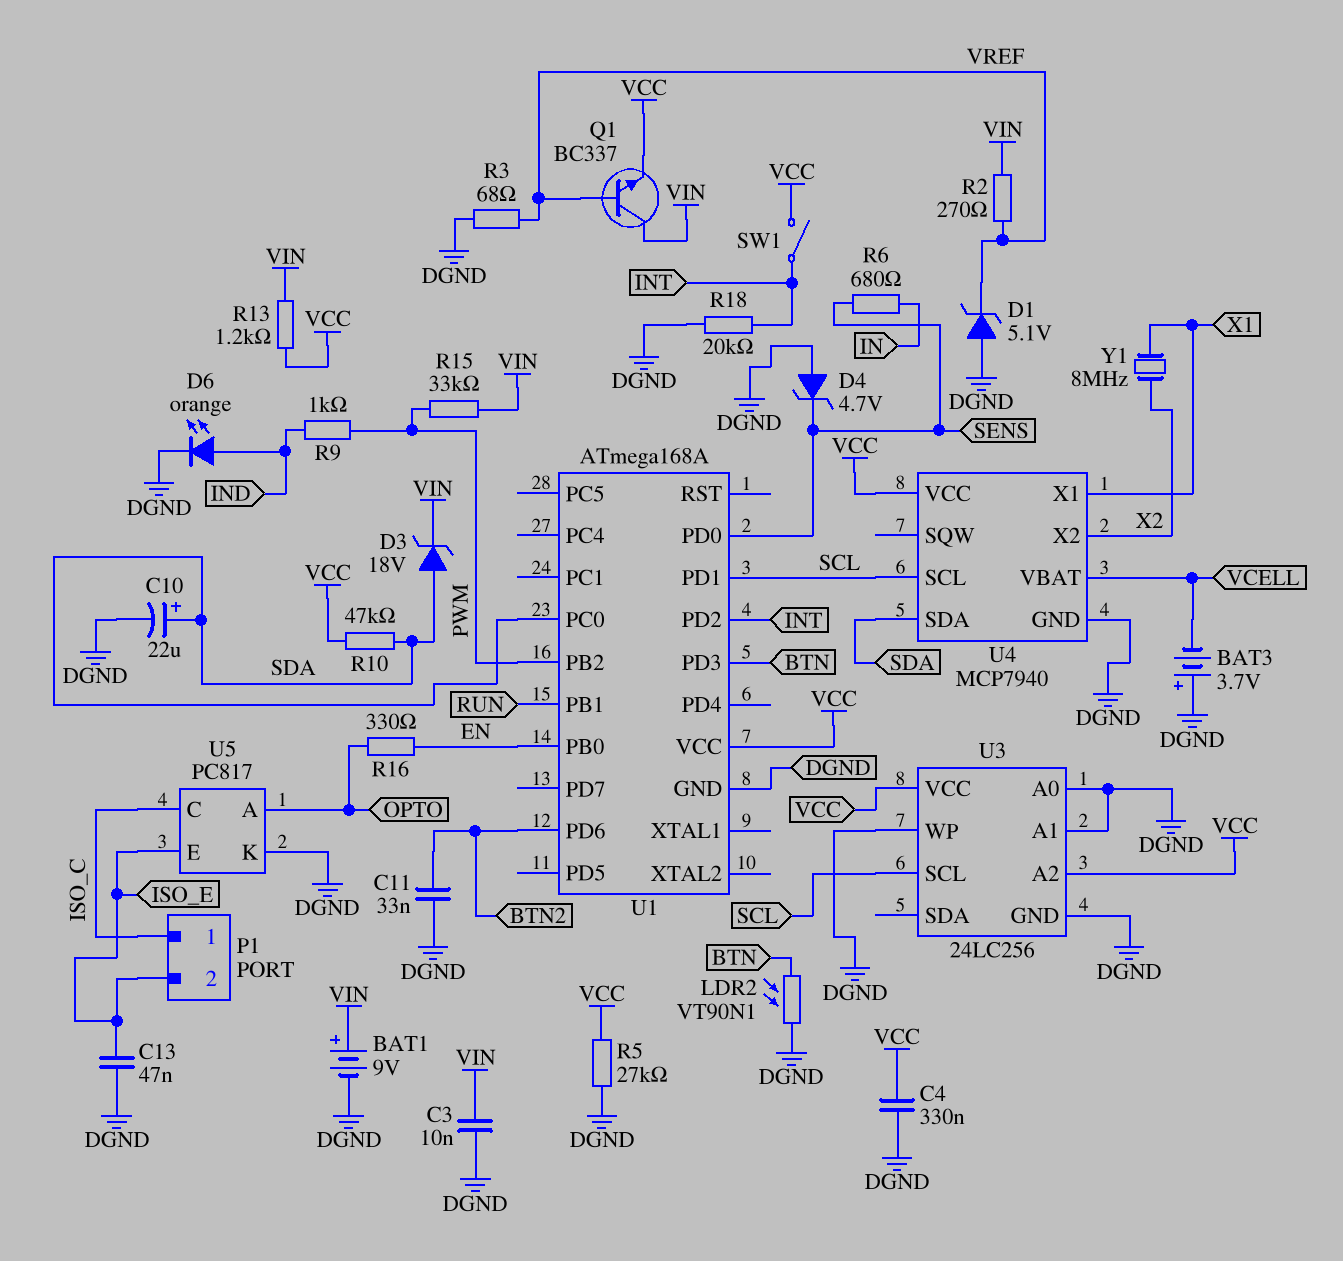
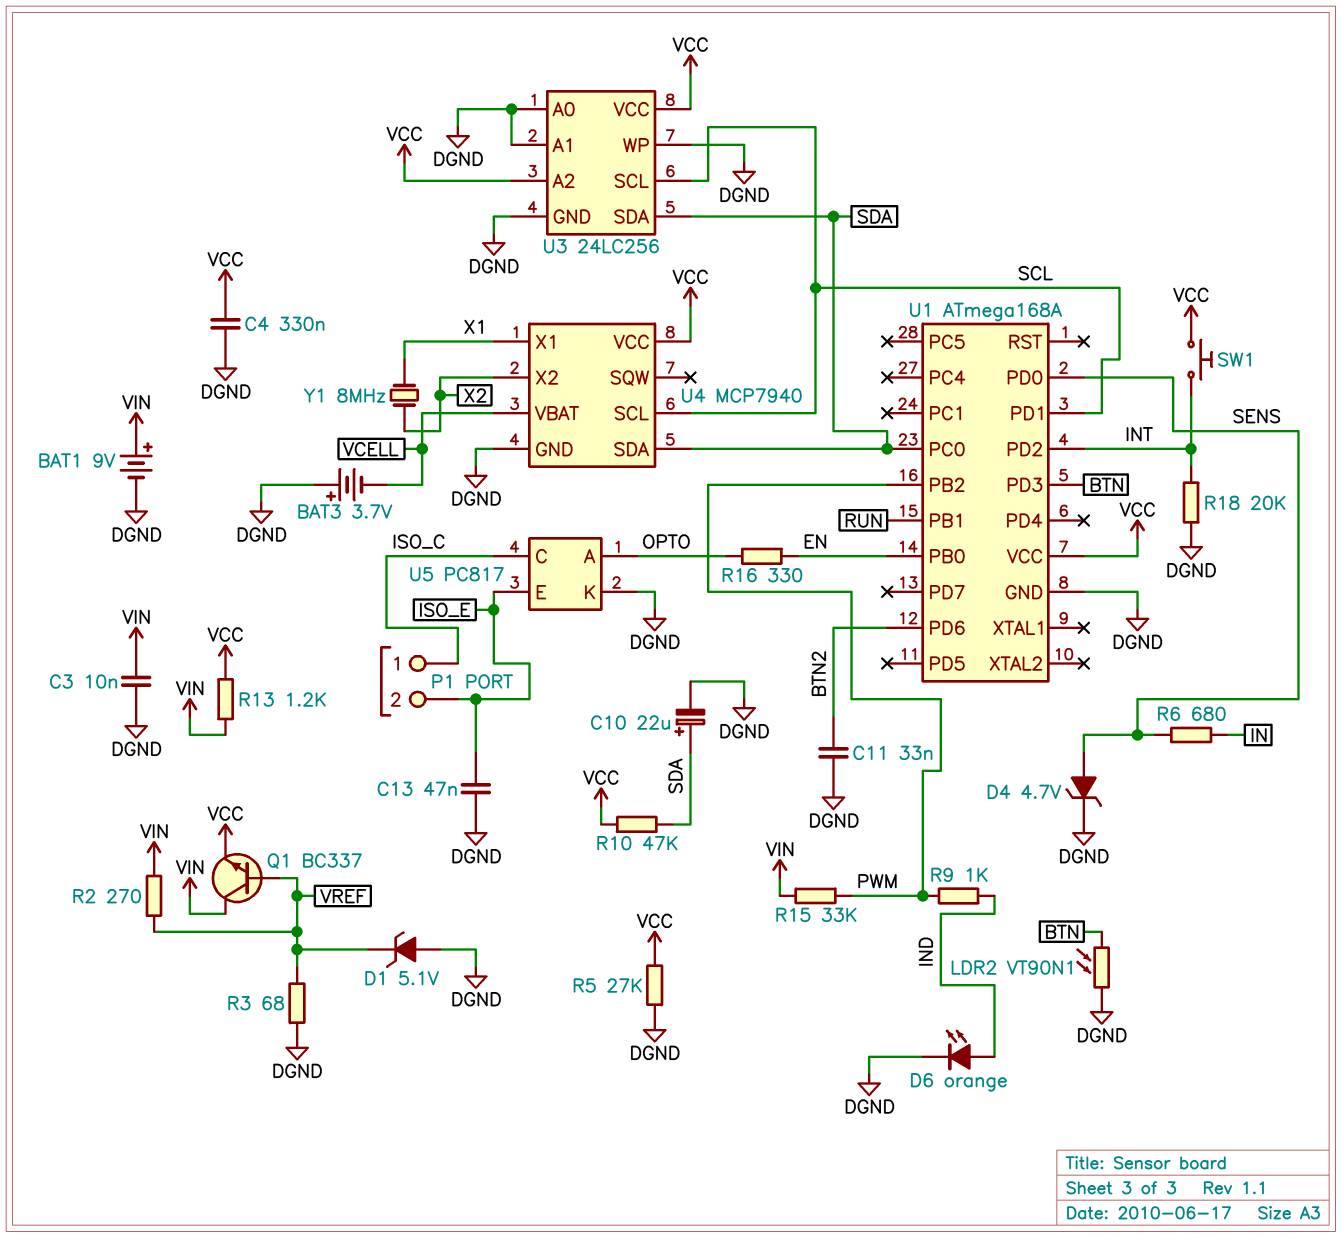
D3: zener 18V (A SDA, K VIN) -> none
D4: zener 4.7V (A DGND, K SENS) -> zener 4.7V (A SENS, K DGND)
SW1: switch (INT, VCC) -> button (INT, VCC)
U3 pin SDA: none -> SDA

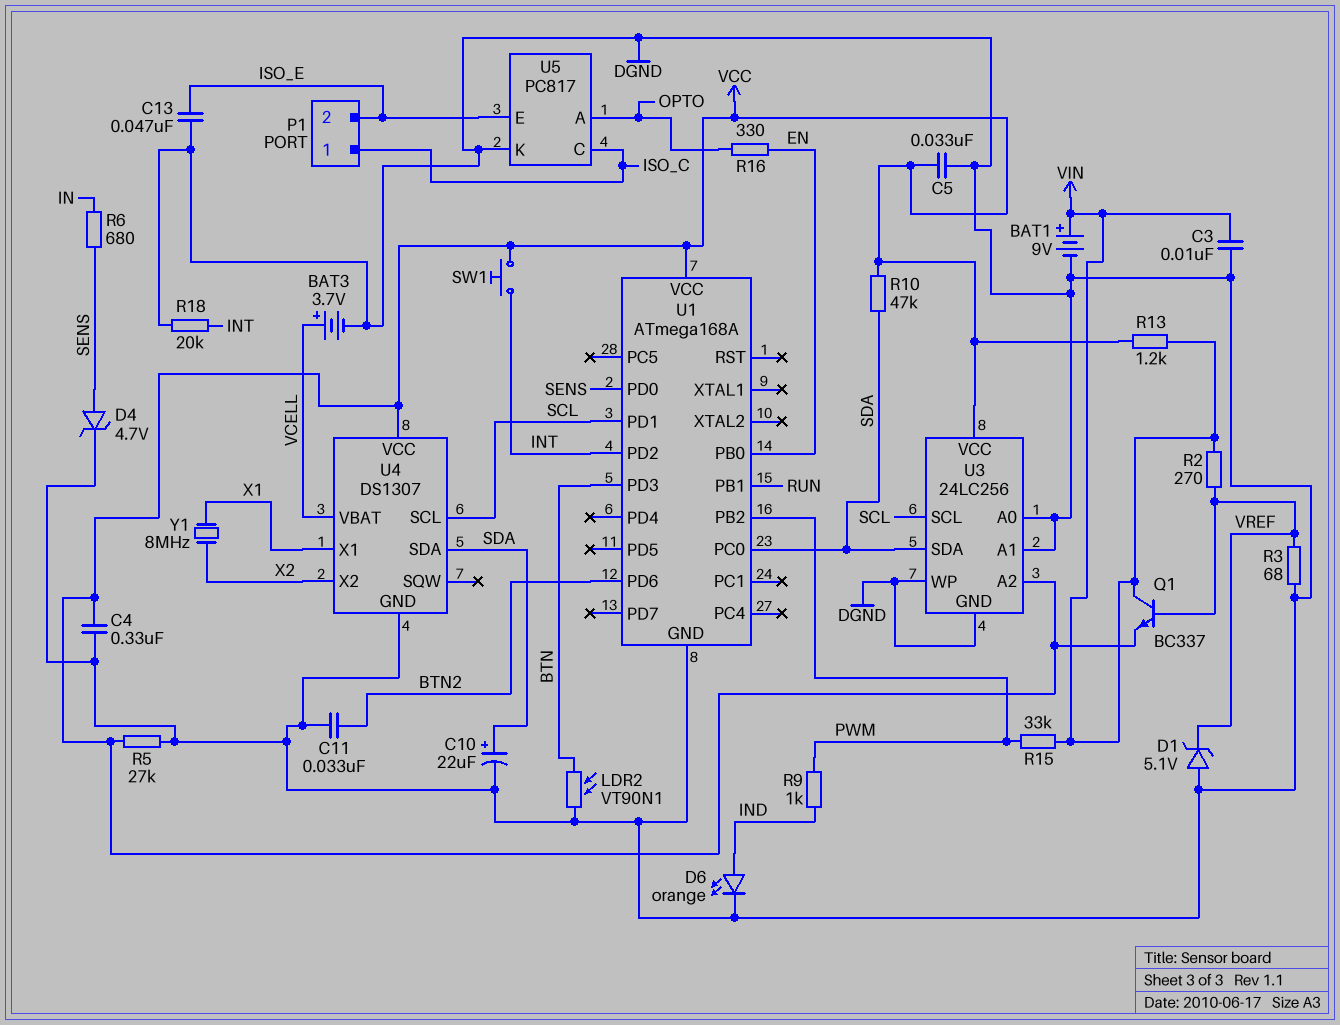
BAT3: 3.7V (plus DGND, minus VCELL) -> 3.7V (plus VCELL, minus DGND)
C5: none -> 33nF (DGND, VCC)
U4: MCP7940 -> DS1307

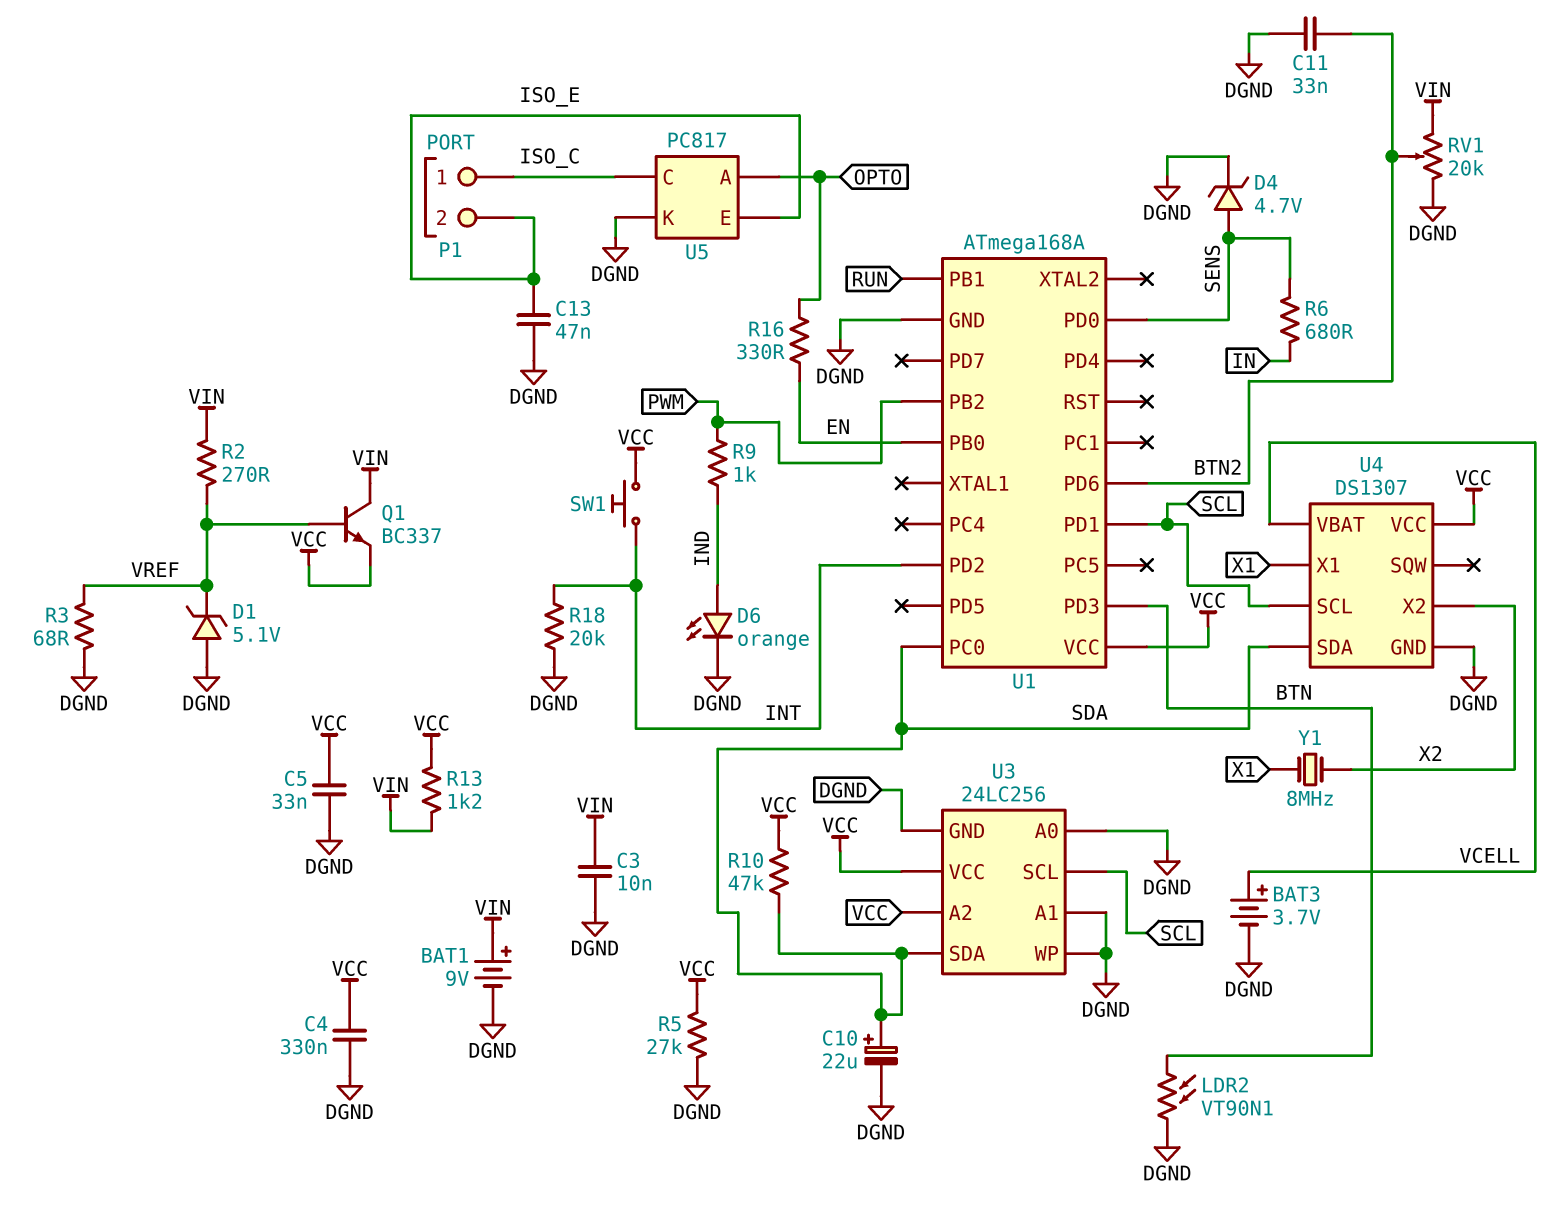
R15: 33k (PWM, VIN) -> none
RV1: none -> 20k (DGND, VIN, wiper BTN2)

